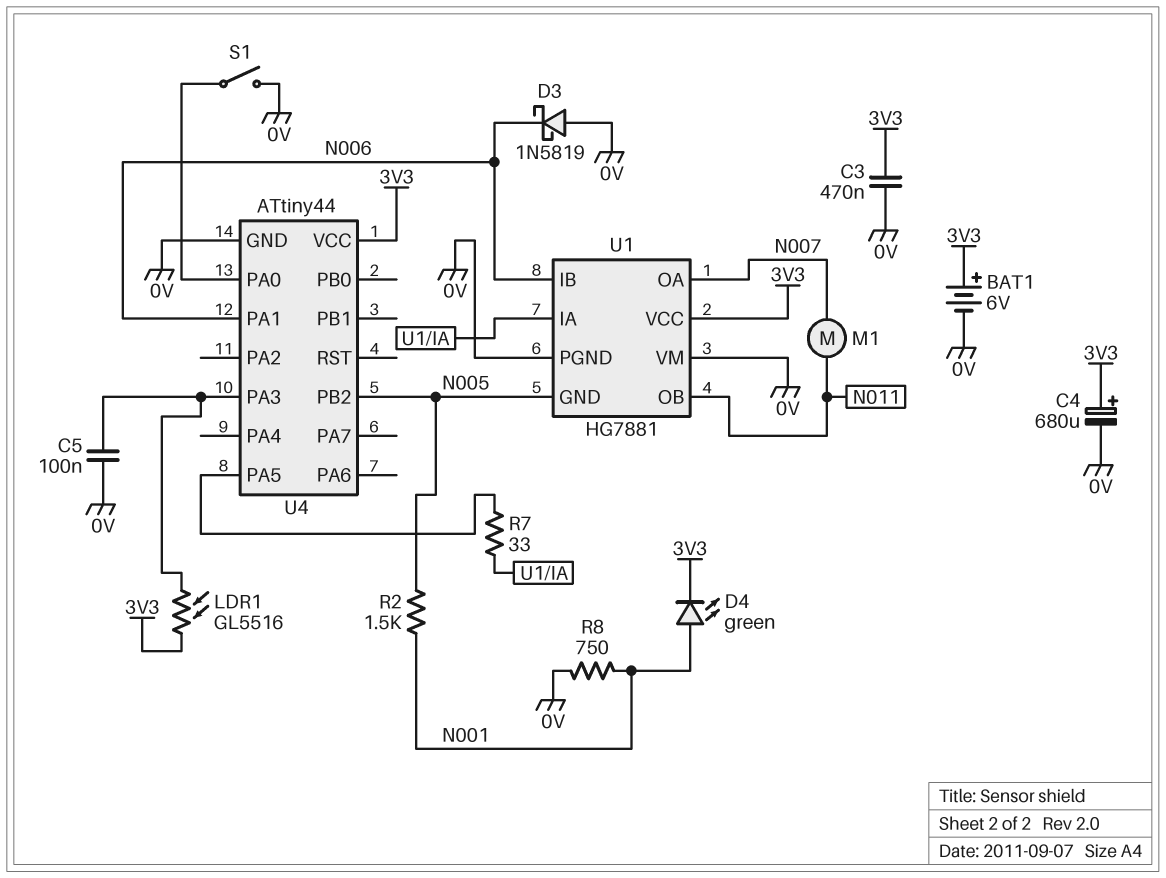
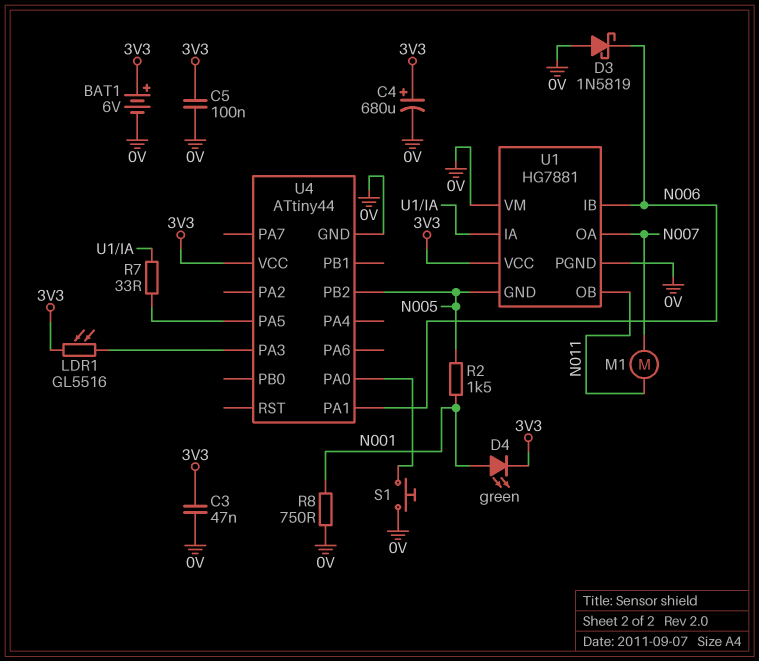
C3: 470nF (0V, 3V3) -> 47nF (0V, 3V3)
C5: 100nF (0V, U4/PA3) -> 100nF (0V, 3V3)
S1: switch (0V, U4/PA0) -> button (0V, U4/PA0)

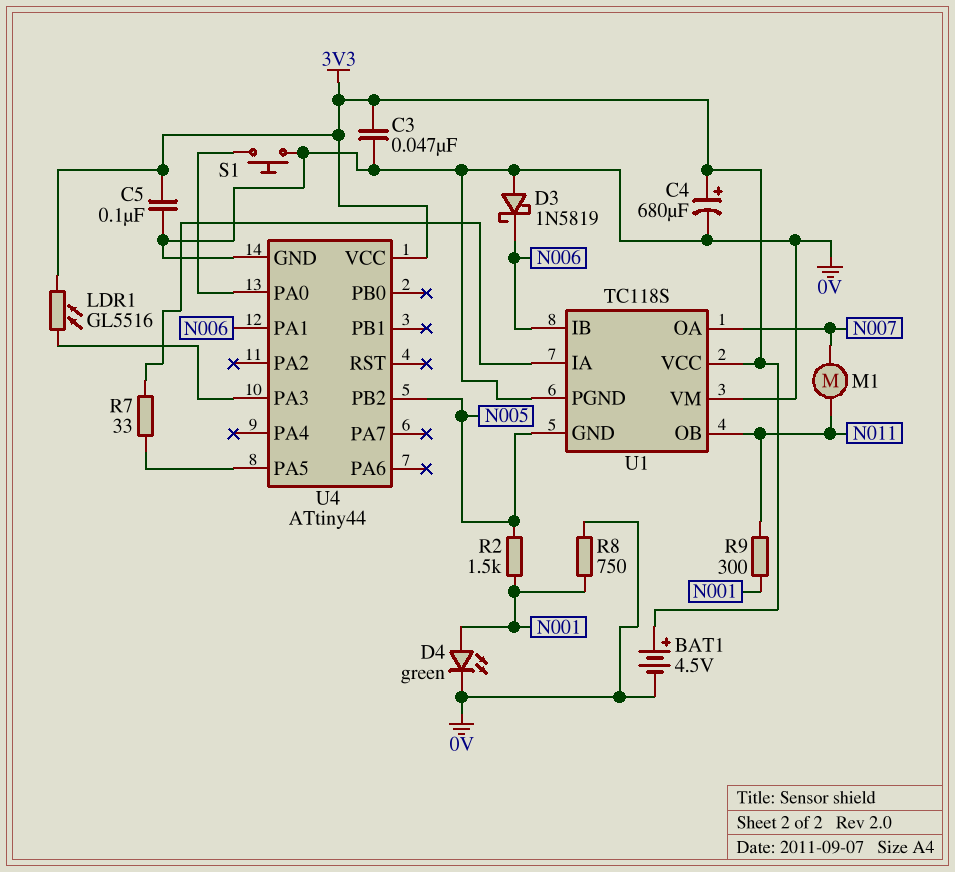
BAT1: 6V (plus 3V3, minus 0V) -> 4.5V (plus 3V3, minus 0V)
D4: LED green (A N001, K 3V3) -> LED green (A N001, K 0V)
R9: none -> 300 (N001, N011)
U1: HG7881 -> TC118S

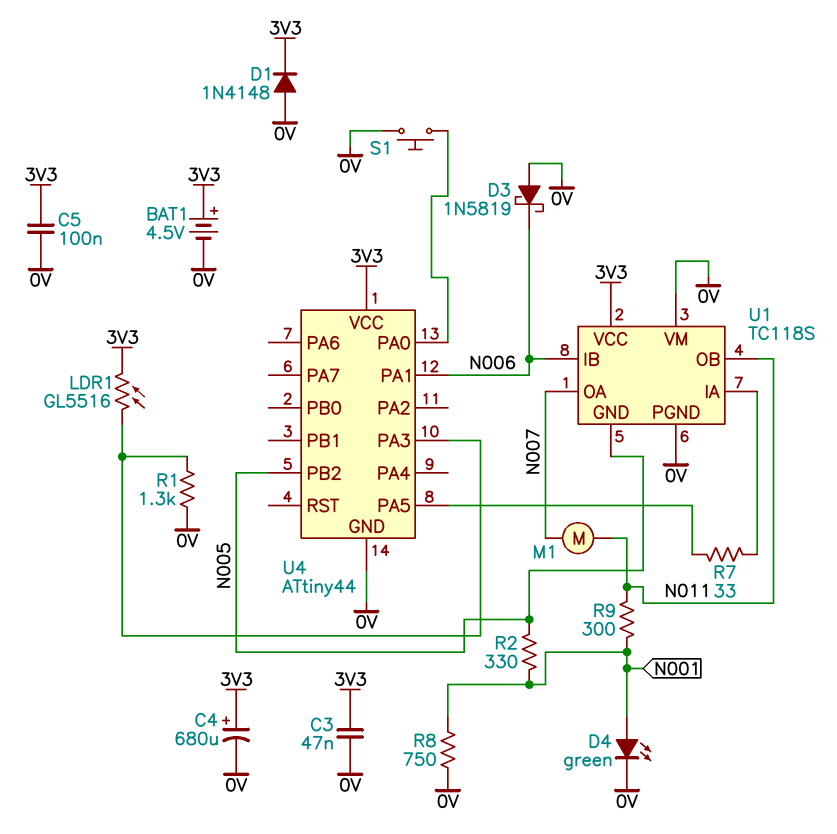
D1: none -> diode 1N4148 (A 0V, K 3V3)
R1: none -> 1.3k (0V, U4/PA3)
R2: 1.5k (N001, N005) -> 330 (N001, N005)

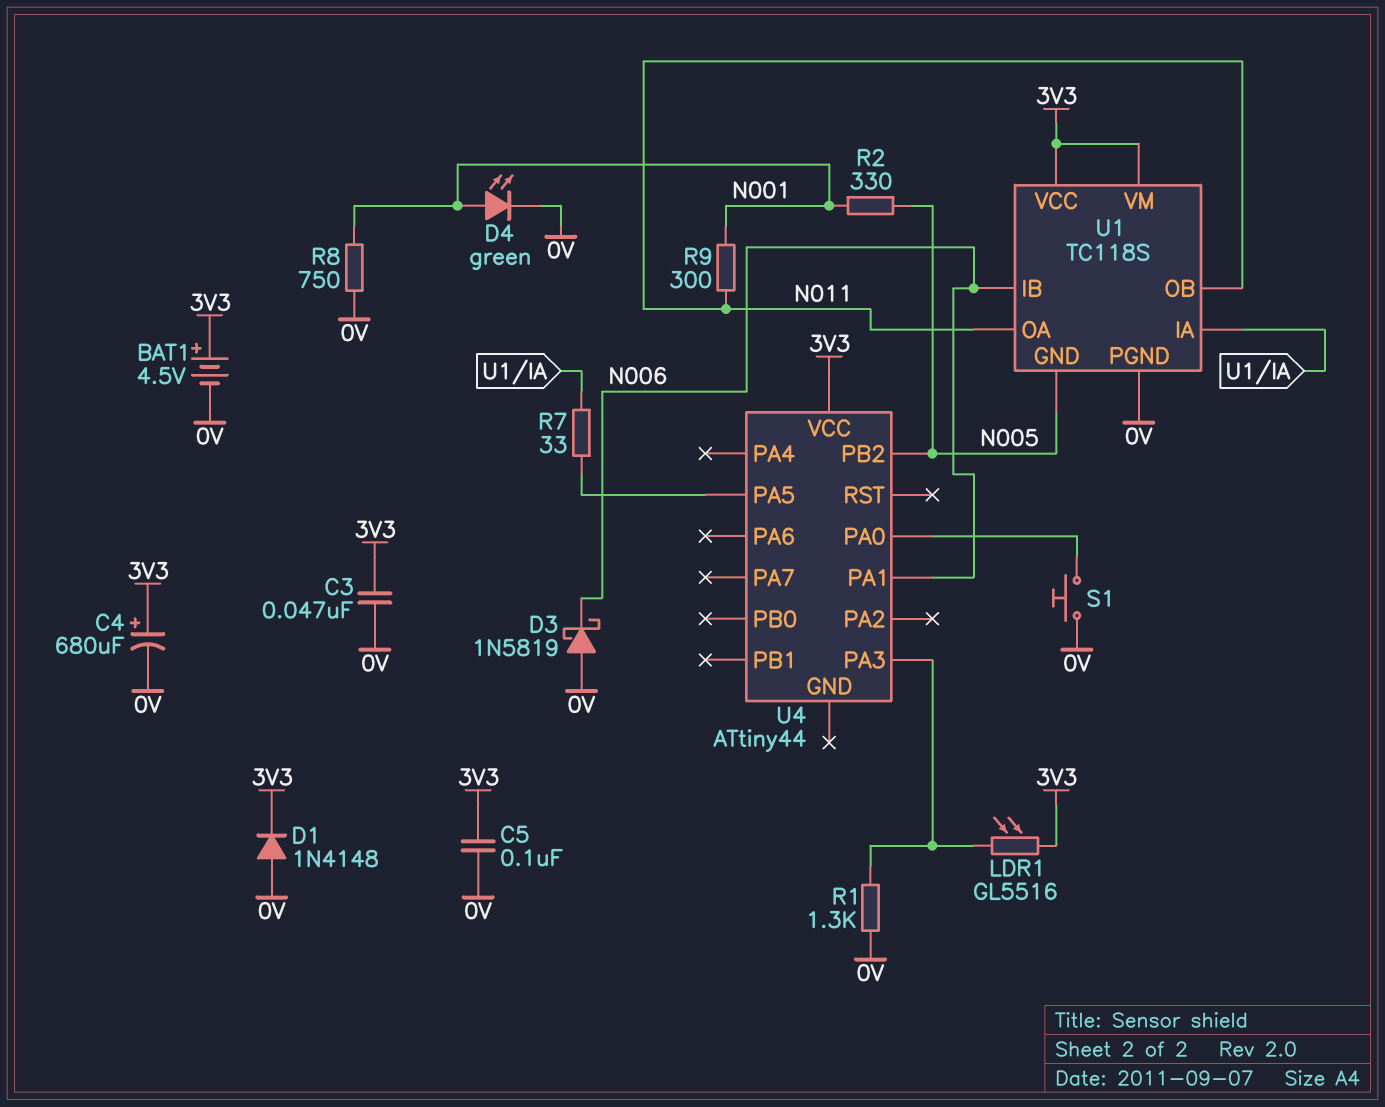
M1: motor (N007, N011) -> none
U1 pin OA: N007 -> N011
U1 pin VM: 0V -> 3V3
U4 pin GND: 0V -> none

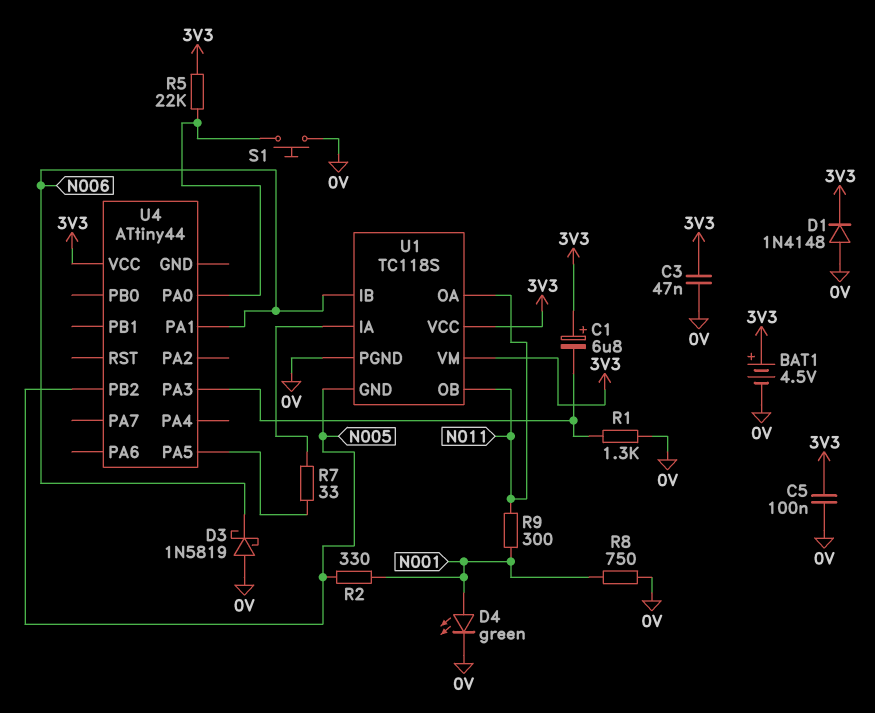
C1: none -> 6.8uF (plus 3V3, minus U4/PA3)
C4: 680uF (plus 3V3, minus 0V) -> none
LDR1: GL5516 (3V3, U4/PA3) -> none
R5: none -> 22k (3V3, U4/PA0)

